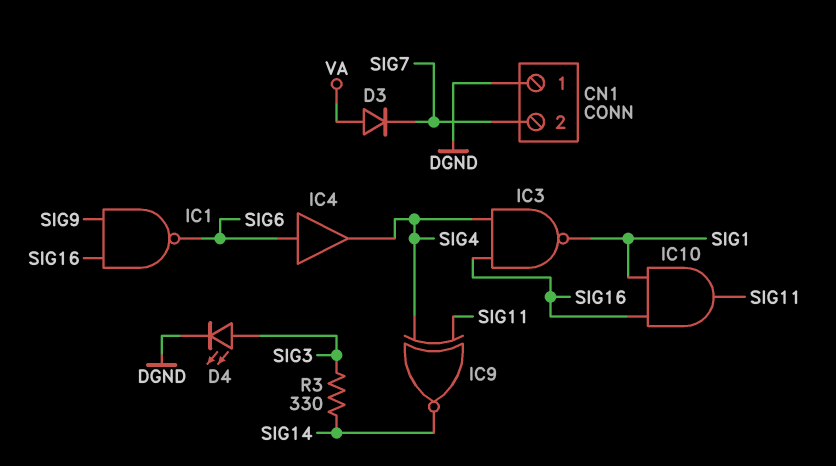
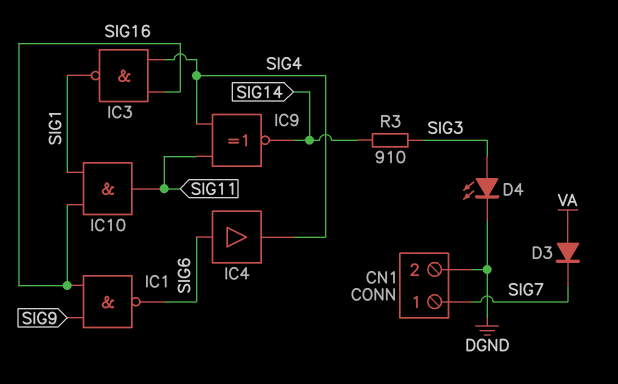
CN1 pin 1: DGND -> SIG7
CN1 pin 2: SIG7 -> DGND
R3: 330 (SIG3, SIG14) -> 910 (SIG3, SIG14)

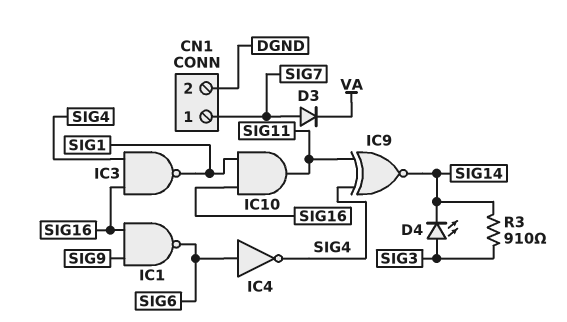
D3: diode (A VA, K SIG7) -> diode (A SIG7, K VA)
D4: LED (A SIG3, K DGND) -> LED (A SIG3, K SIG14)
IC4: buffer (in SIG6, out SIG4) -> NOT (in SIG6, out SIG4)

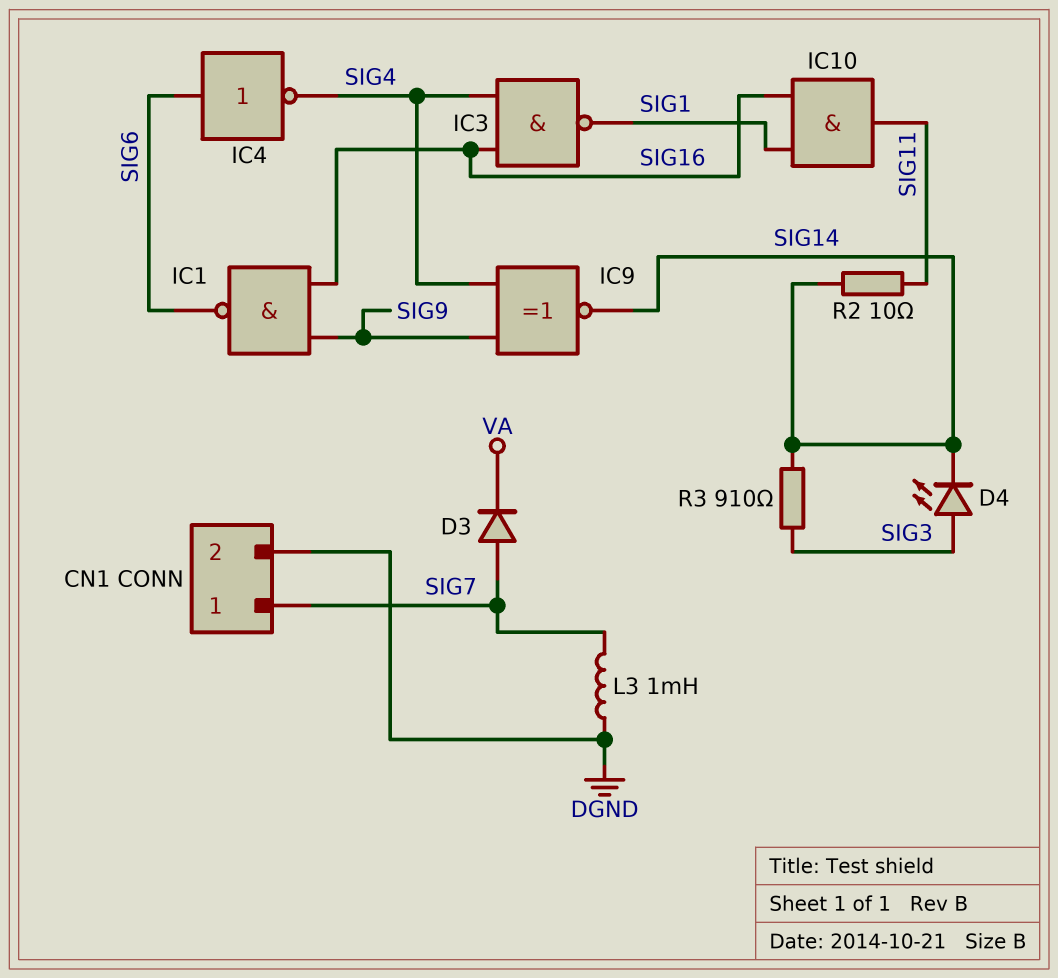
IC9: XNOR (in SIG4, in SIG11, out SIG14) -> XNOR (in SIG4, in SIG9, out SIG14)
L3: none -> 1mH (DGND, SIG7)
R2: none -> 10 (SIG11, SIG14)

